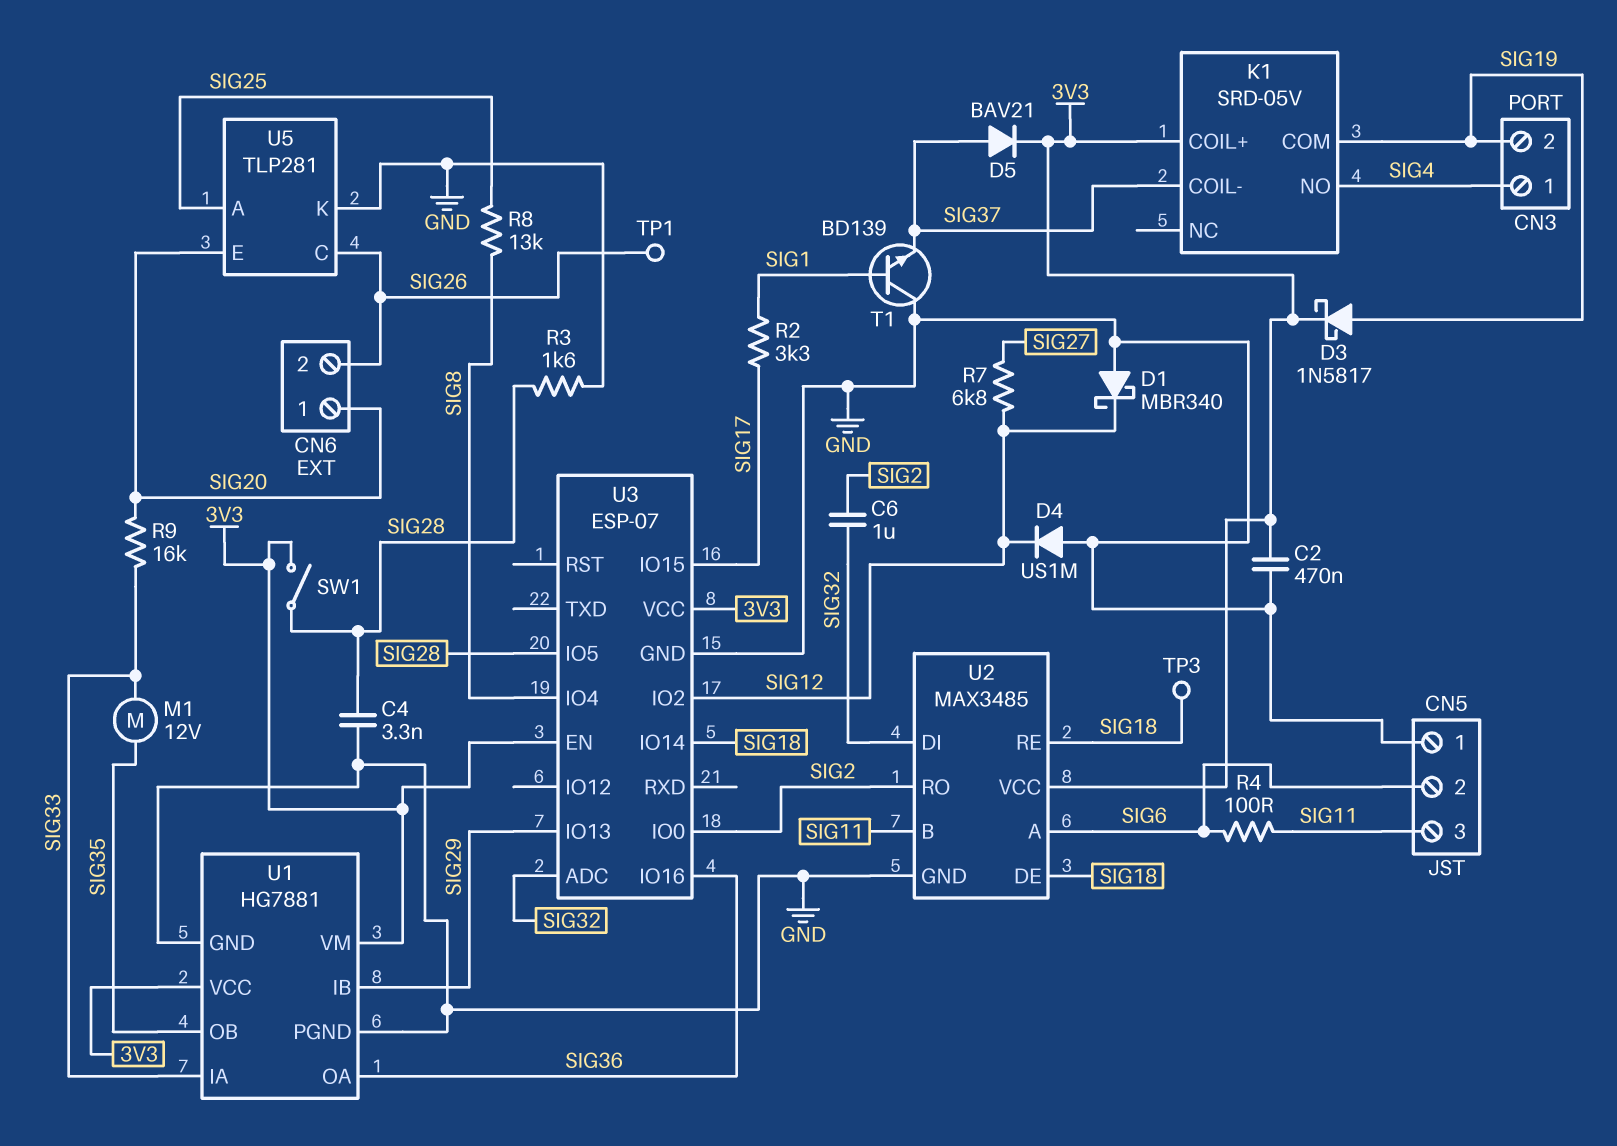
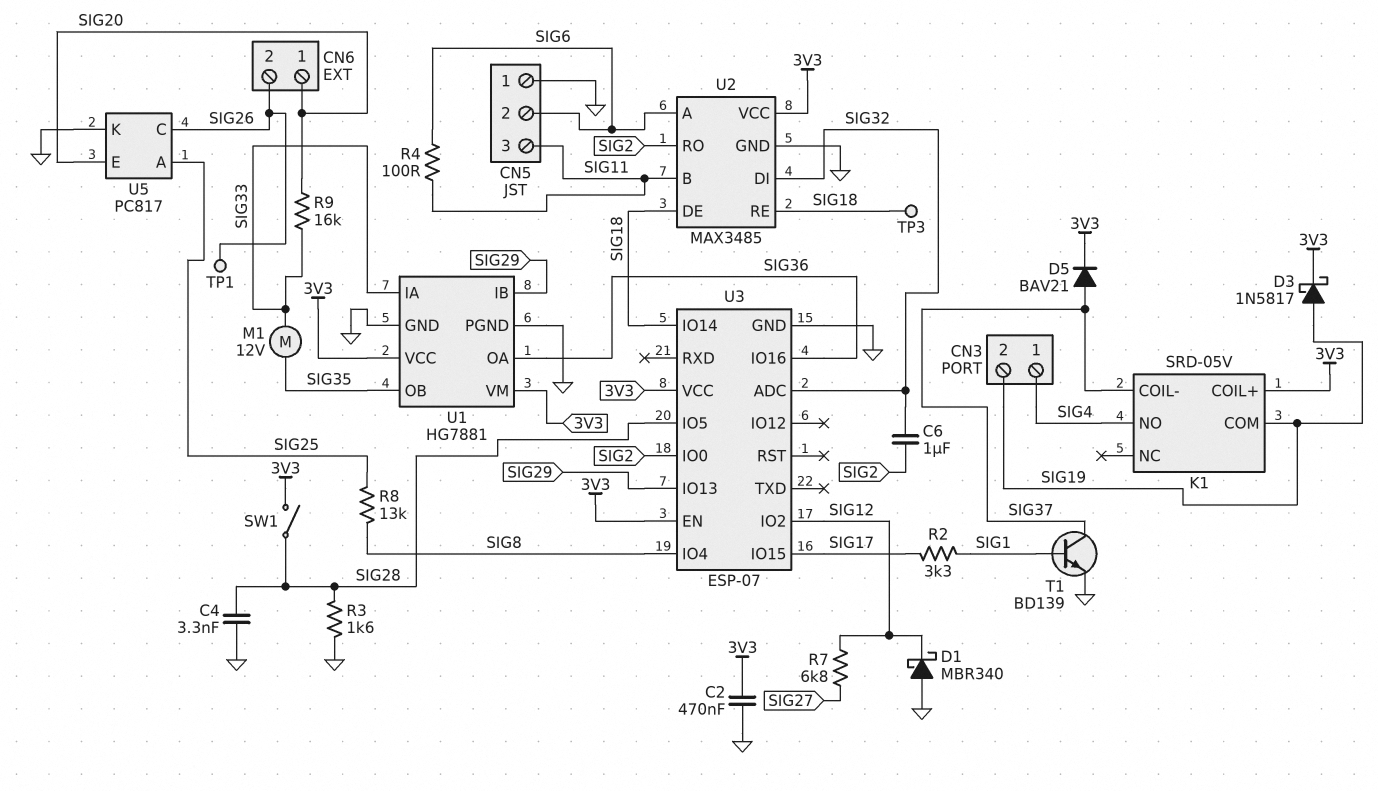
D4: diode US1M (A GND, K SIG12) -> none
T1: NPN BD139 (B SIG1, C GND, E SIG37) -> NPN BD139 (B SIG1, C SIG37, E GND)
U5: TLP281 -> PC817

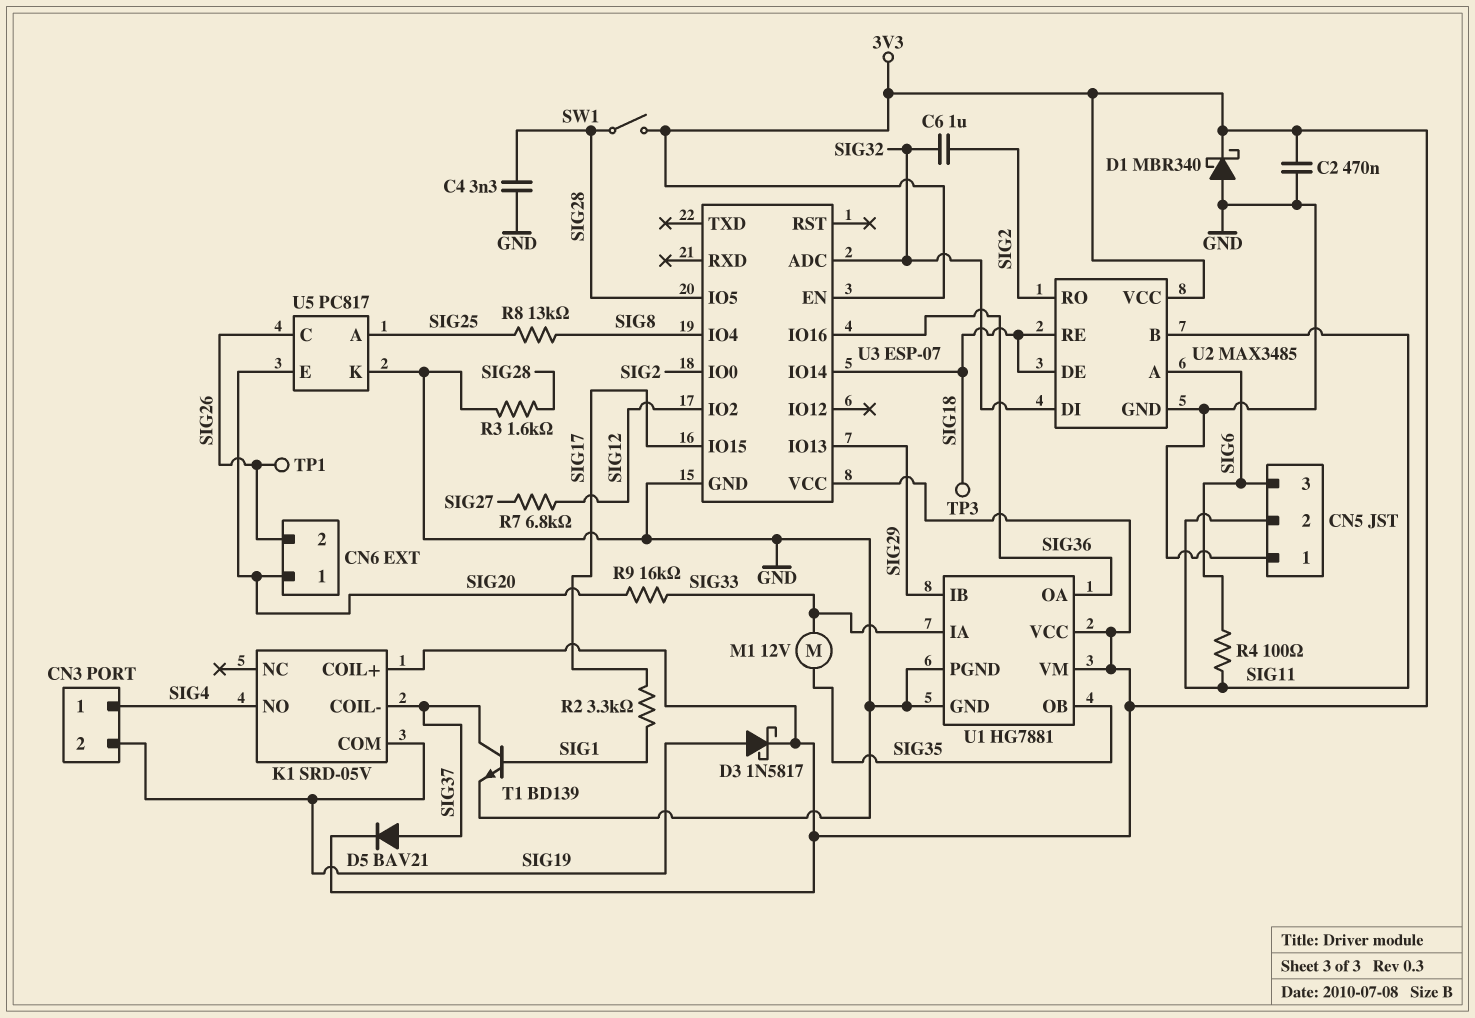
CN5 pin 2: SIG6 -> SIG11
CN5 pin 3: SIG11 -> SIG6
D1: schottky MBR340 (A GND, K SIG12) -> schottky MBR340 (A GND, K 3V3)

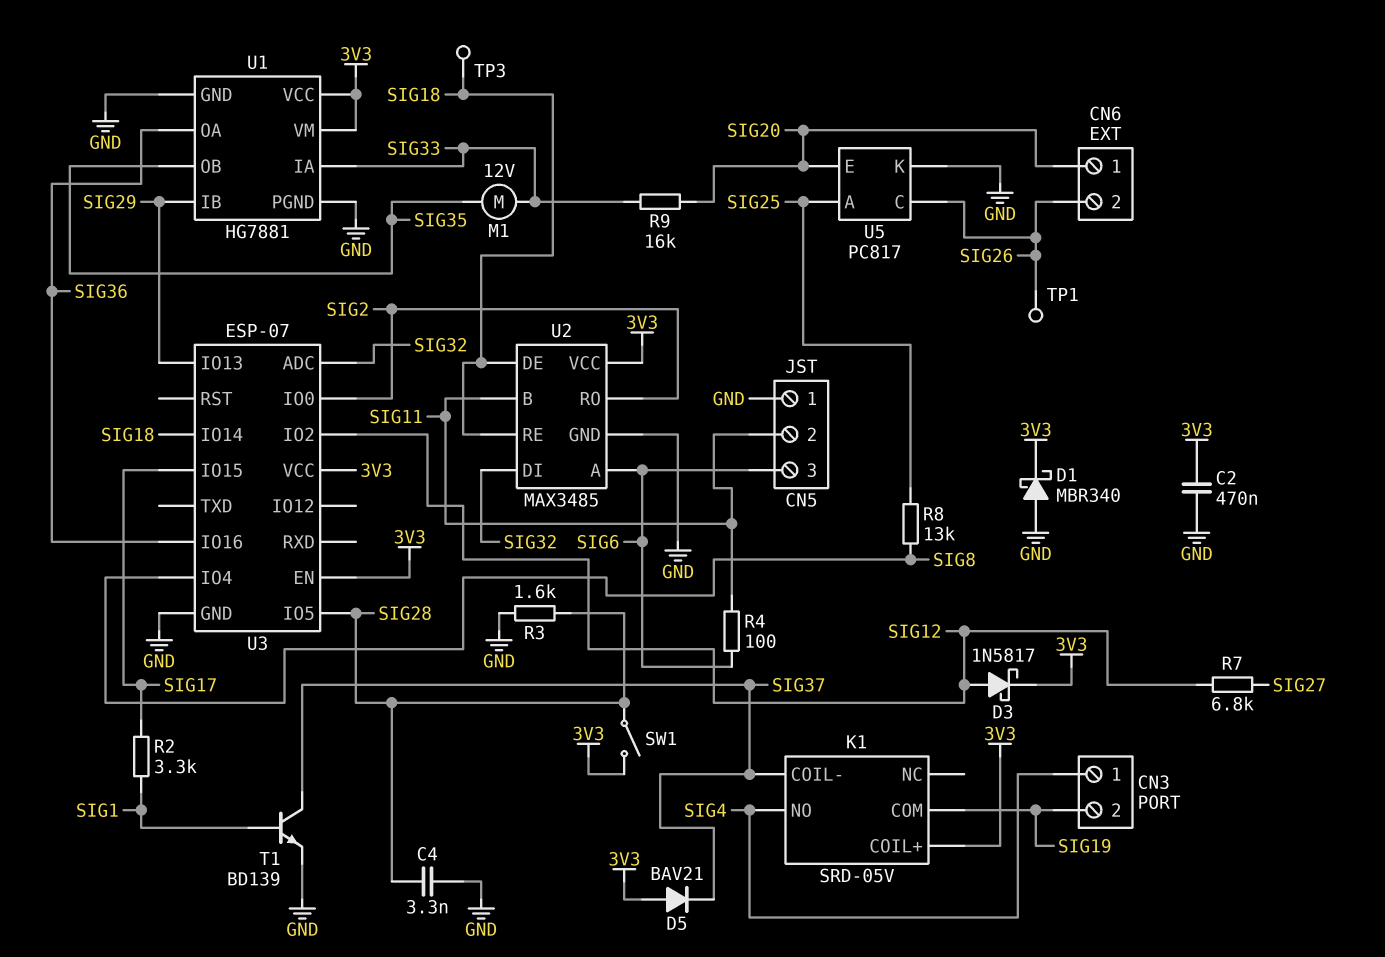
C6: 1uF (SIG2, SIG32) -> none
D3: schottky 1N5817 (A SIG19, K 3V3) -> schottky 1N5817 (A SIG12, K 3V3)
D5: diode BAV21 (A SIG37, K 3V3) -> diode BAV21 (A 3V3, K SIG37)

